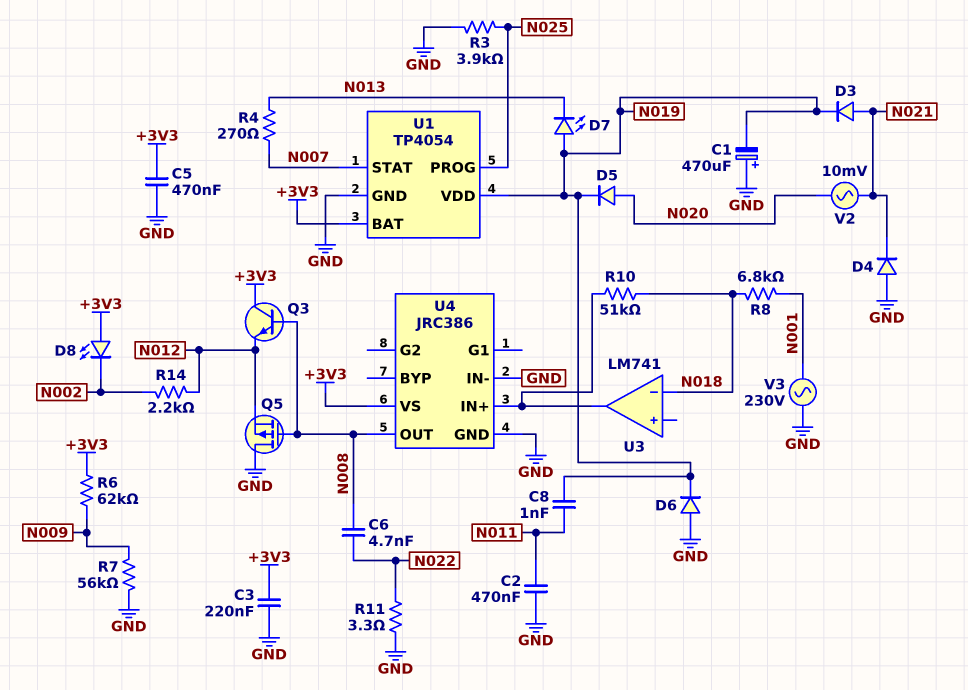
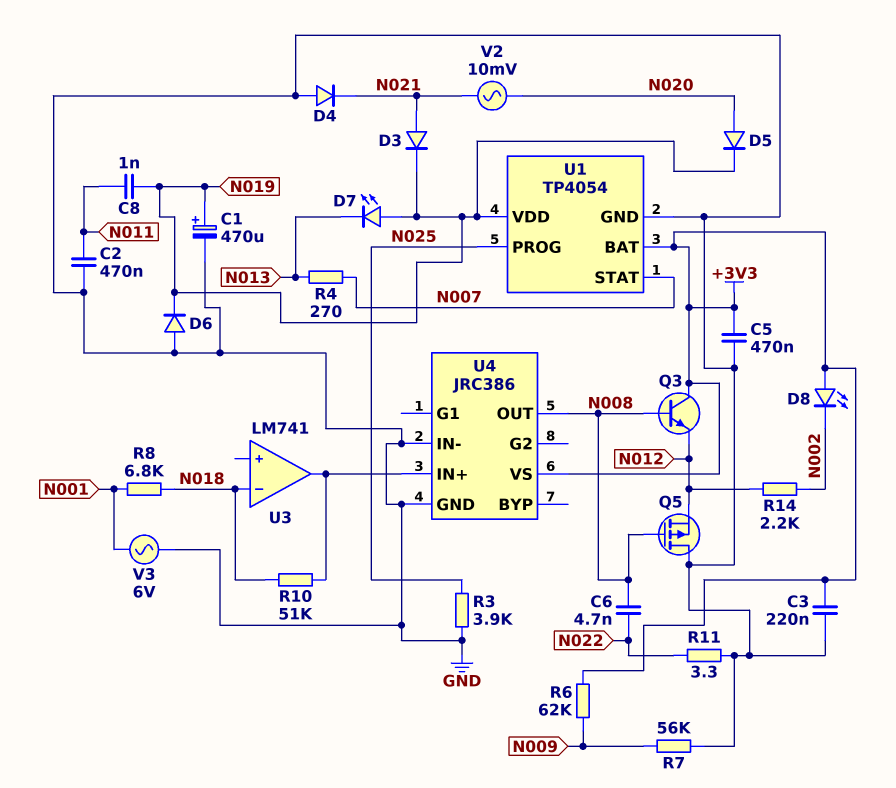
C1: 470uF (plus GND, minus N019) -> 470uF (plus N019, minus GND)
V3: AC 230V (GND, N001) -> AC 6V (GND, N001)

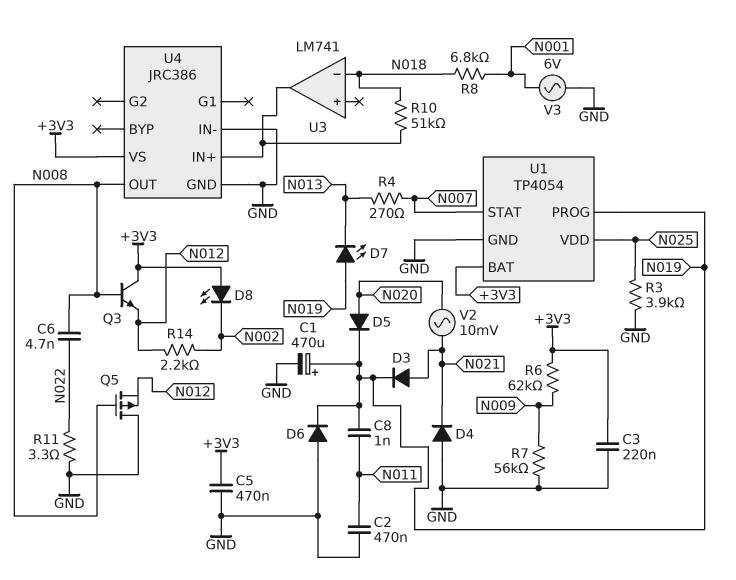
U1 pin PROG: N025 -> N019
U1 pin VDD: N019 -> N025

